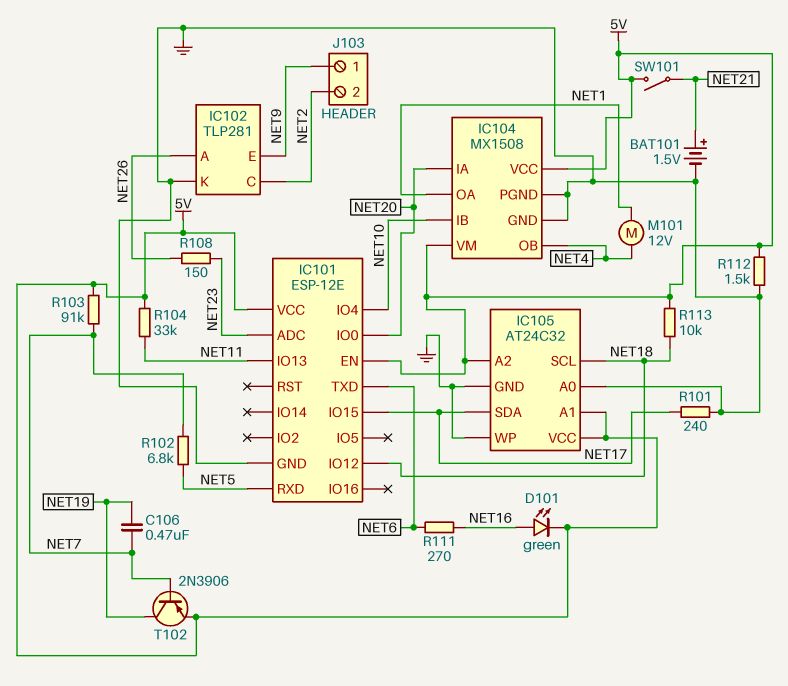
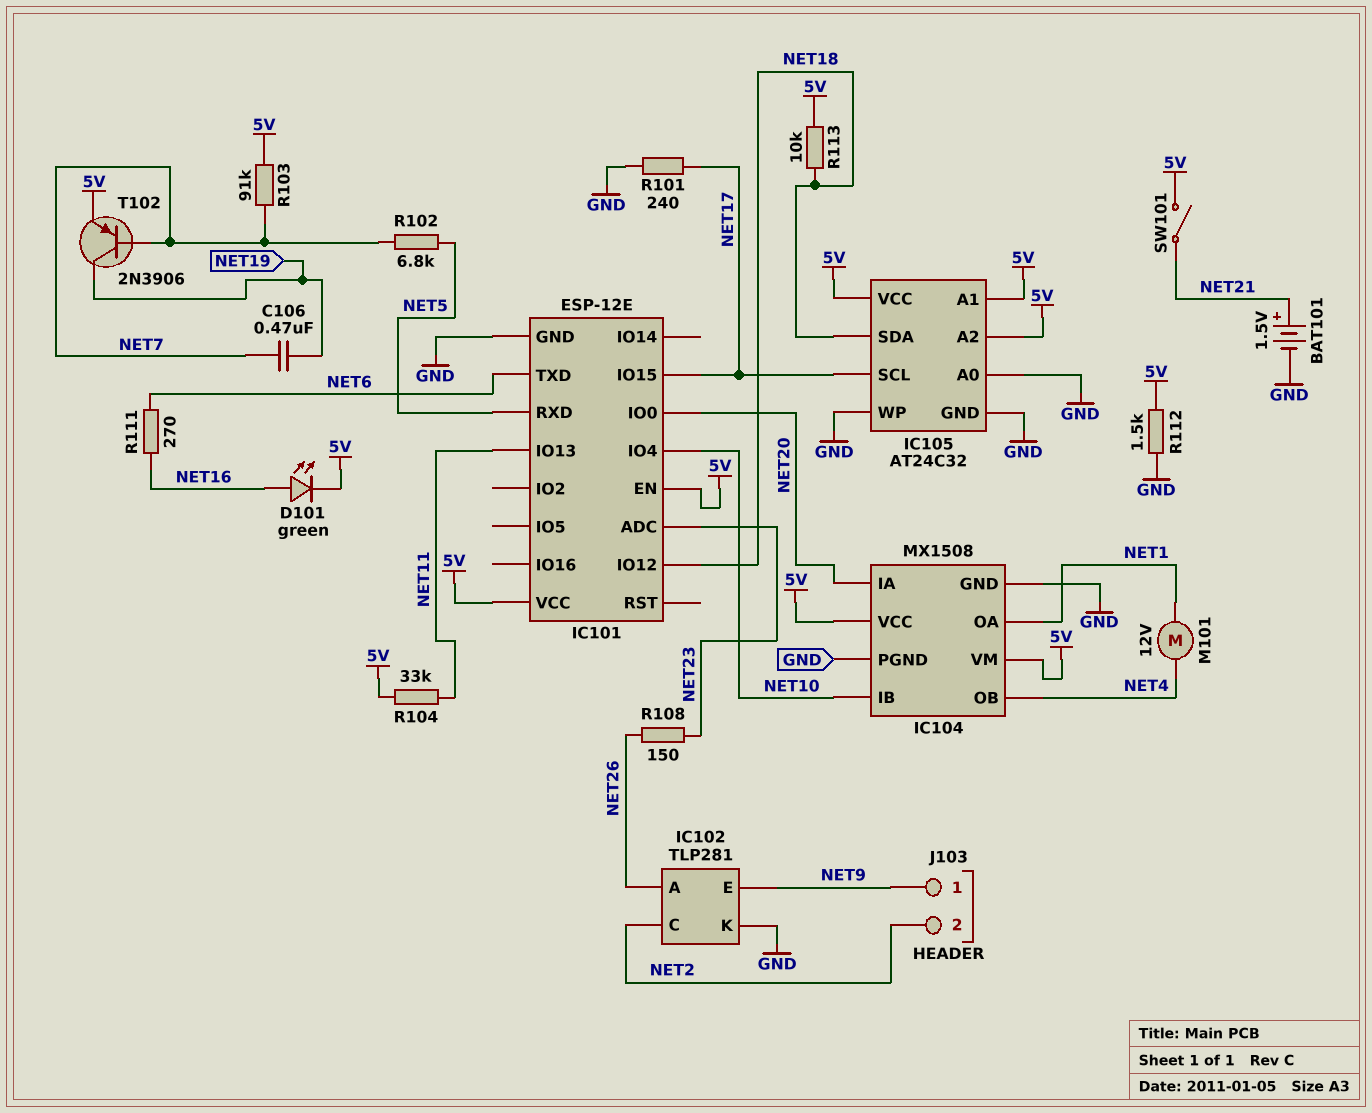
IC105 pin SCL: NET18 -> NET17
IC105 pin SDA: NET17 -> NET18

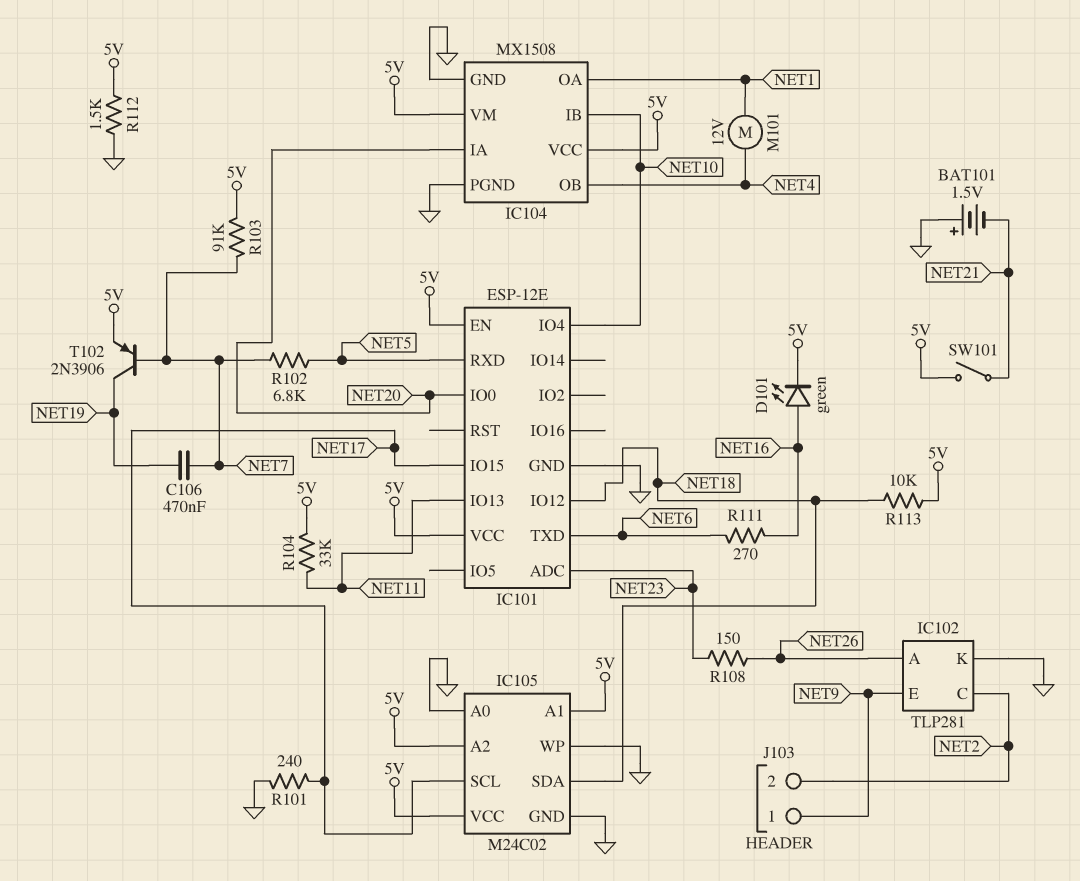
BAT101: 1.5V (plus NET21, minus GND) -> 1.5V (plus GND, minus NET21)
IC105: AT24C32 -> M24C02

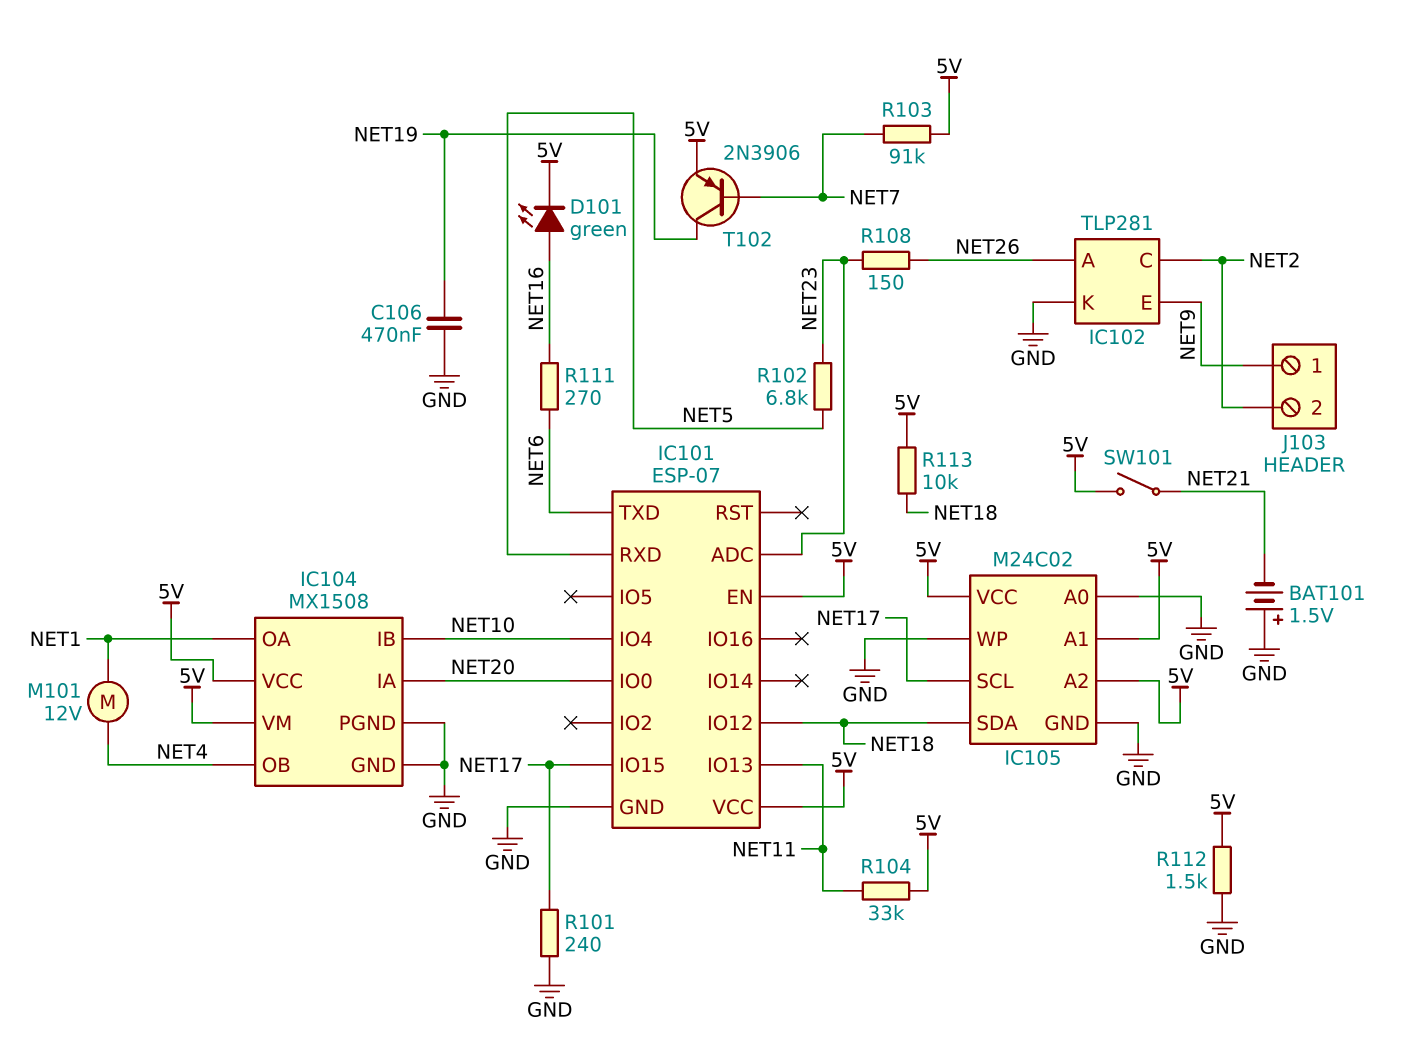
C106: 470nF (NET7, NET19) -> 470nF (GND, NET19)
IC101: ESP-12E -> ESP-07
R102: 6.8k (NET5, NET7) -> 6.8k (NET5, NET23)

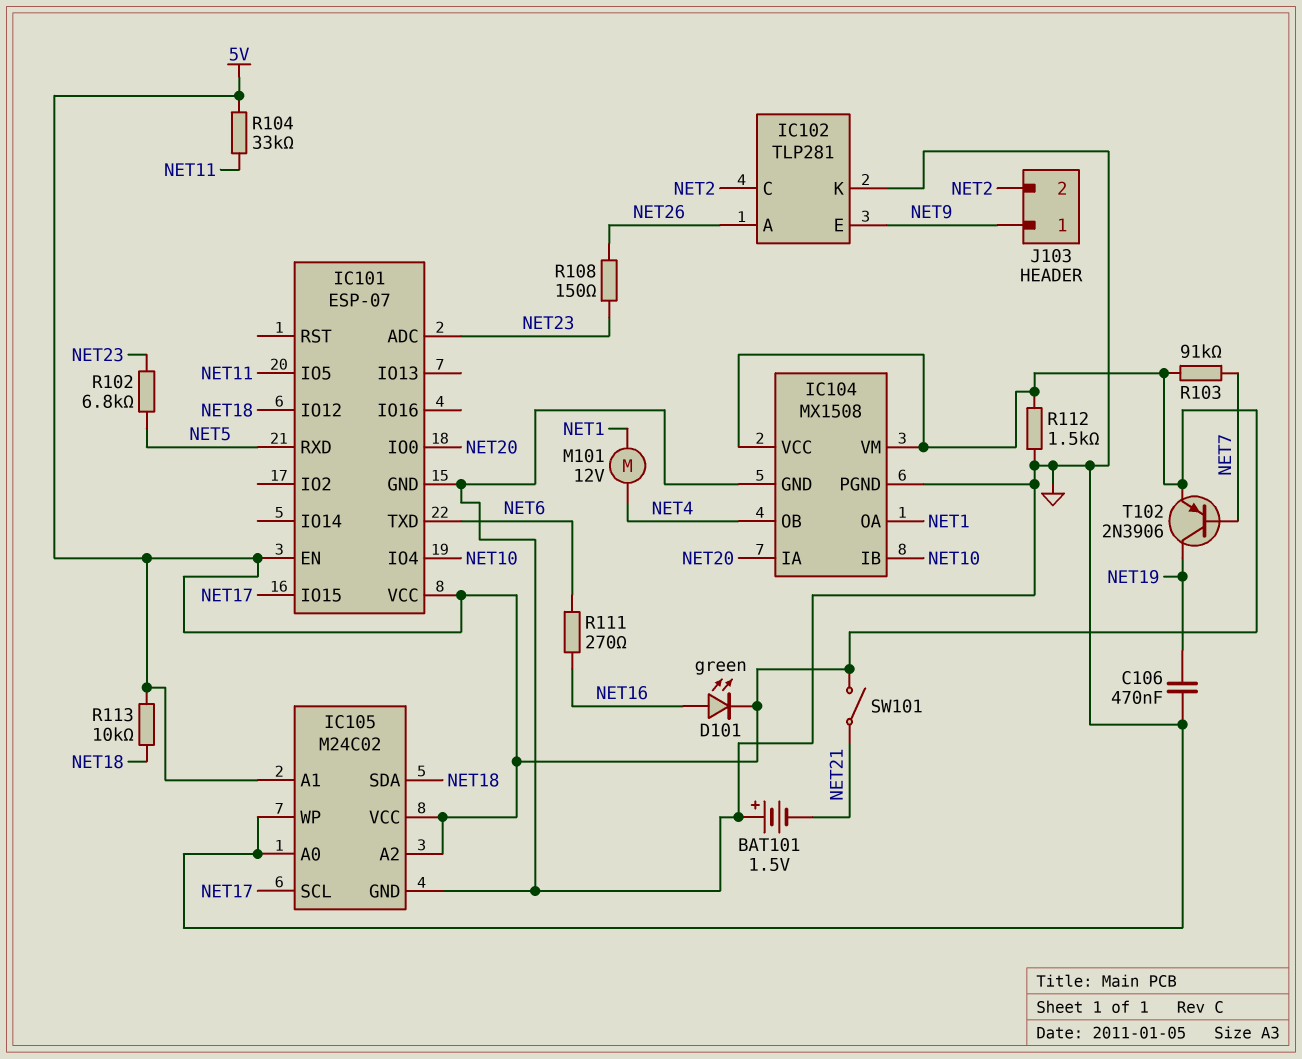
IC101 pin IO5: none -> NET11
IC101 pin IO13: NET11 -> none
R101: 240 (GND, NET17) -> none

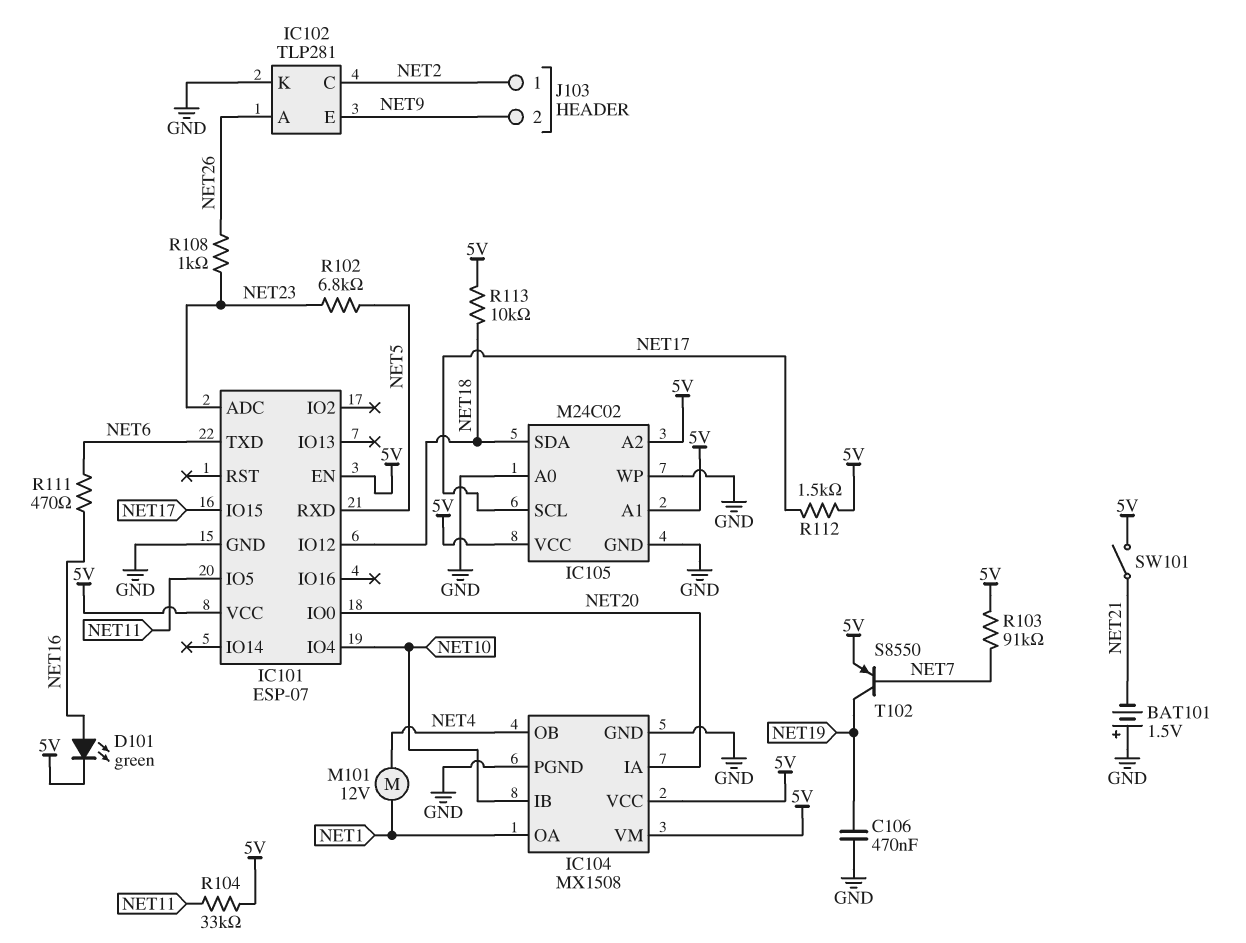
J103 pin 1: NET9 -> NET2
J103 pin 2: NET2 -> NET9
R108: 150 (NET23, NET26) -> 1k (NET23, NET26)
R111: 270 (NET6, NET16) -> 470 (NET6, NET16)
R112: 1.5k (5V, GND) -> 1.5k (5V, NET17)
T102: PNP 2N3906 (B NET7, C NET19, E 5V) -> PNP S8550 (B NET7, C NET19, E 5V)

